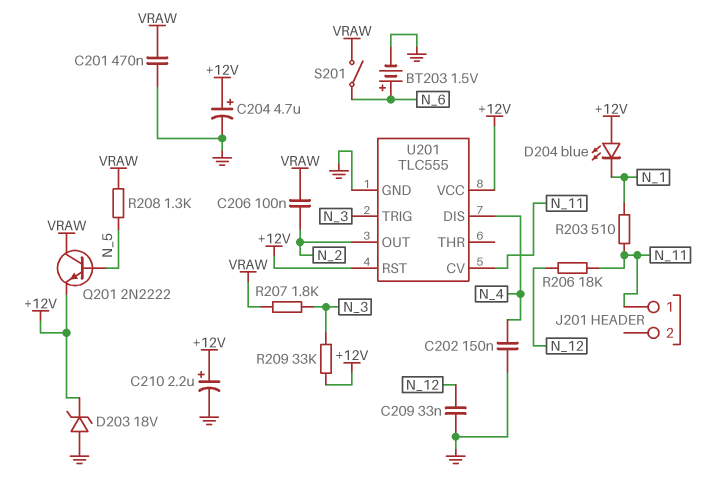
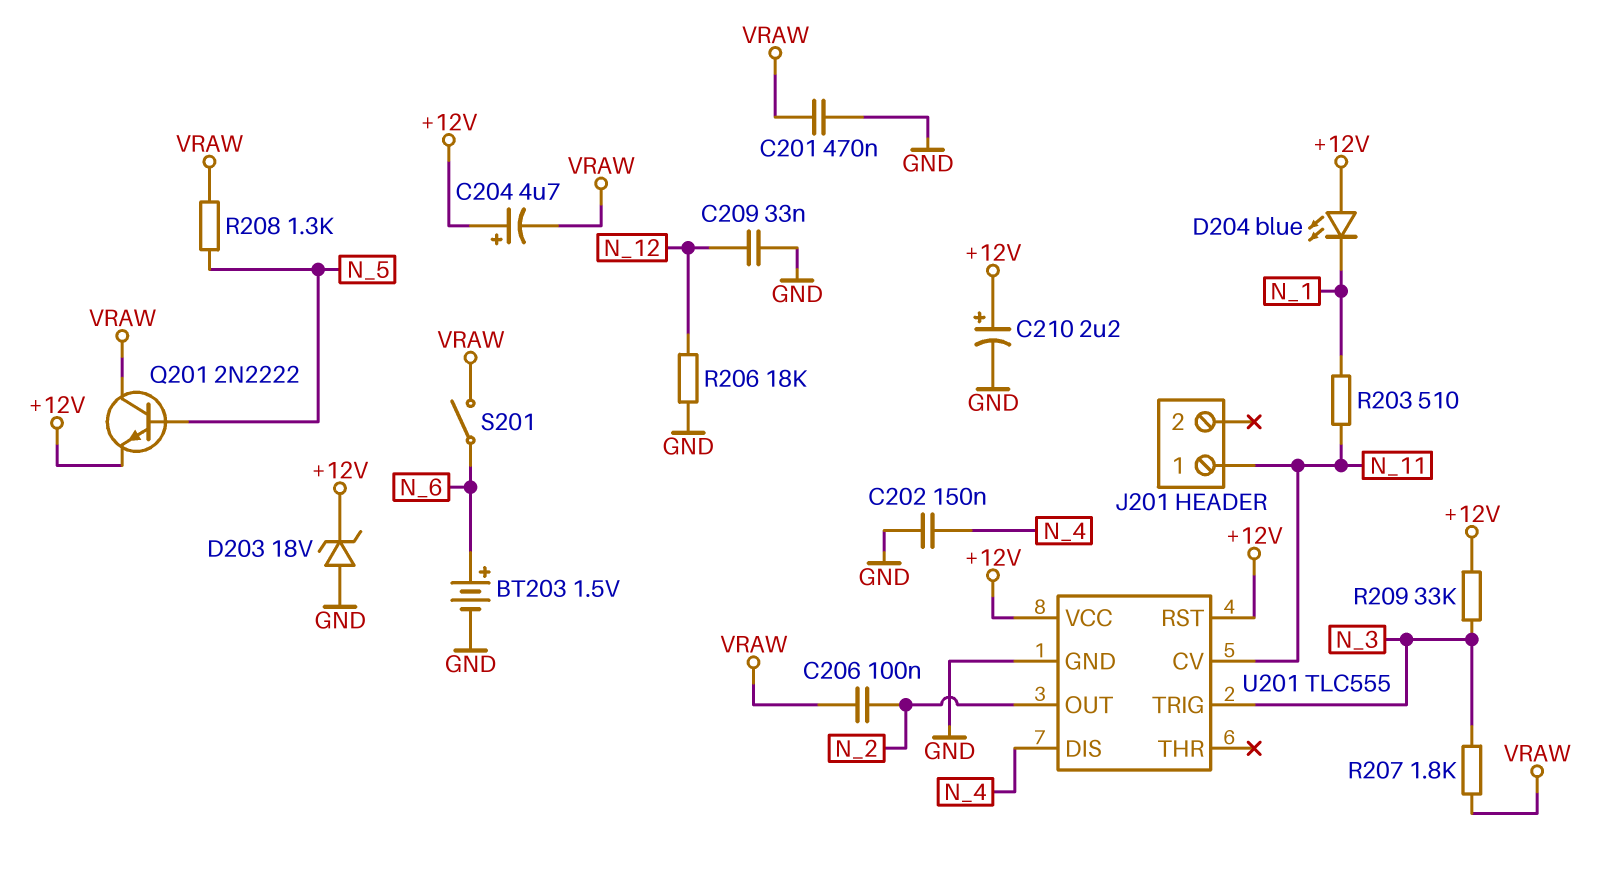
C204: 4.7uF (plus +12V, minus GND) -> 4.7uF (plus +12V, minus VRAW)
R206: 18k (N_11, N_12) -> 18k (GND, N_12)

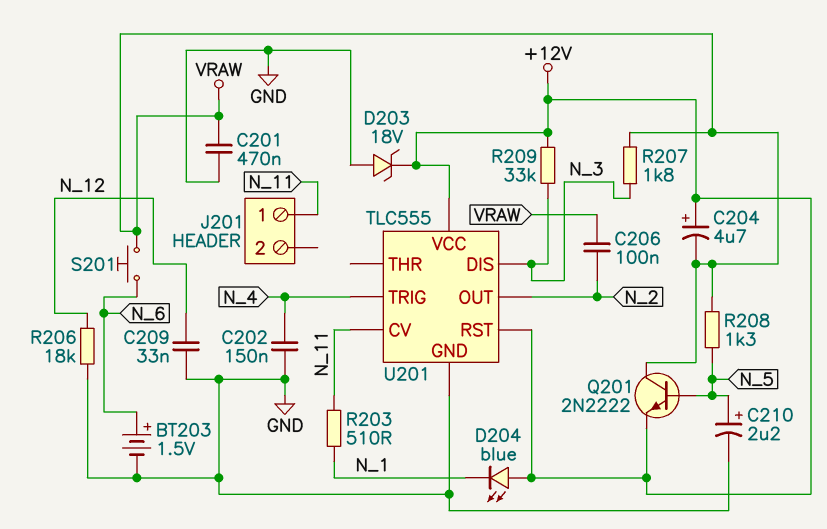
C210: 2.2uF (plus +12V, minus GND) -> 2.2uF (plus N_5, minus GND)
S201: switch (N_6, VRAW) -> button (N_6, VRAW)
U201 pin DIS: N_4 -> N_3
U201 pin TRIG: N_3 -> N_4

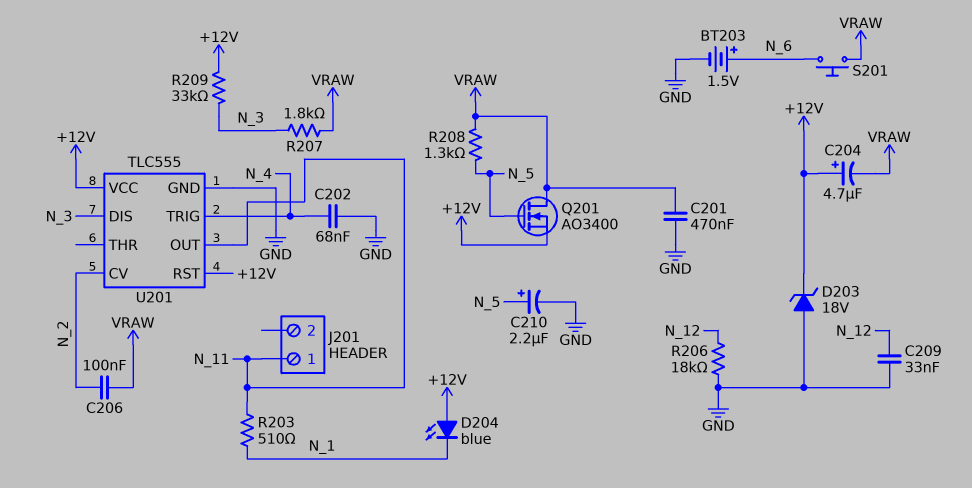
C202: 150nF (GND, N_4) -> 68nF (GND, N_4)
Q201: NPN 2N2222 (B N_5, C VRAW, E +12V) -> NMOS AO3400 (G N_5, D VRAW, S +12V)
U201 pin CV: N_11 -> N_2
U201 pin OUT: N_2 -> N_11

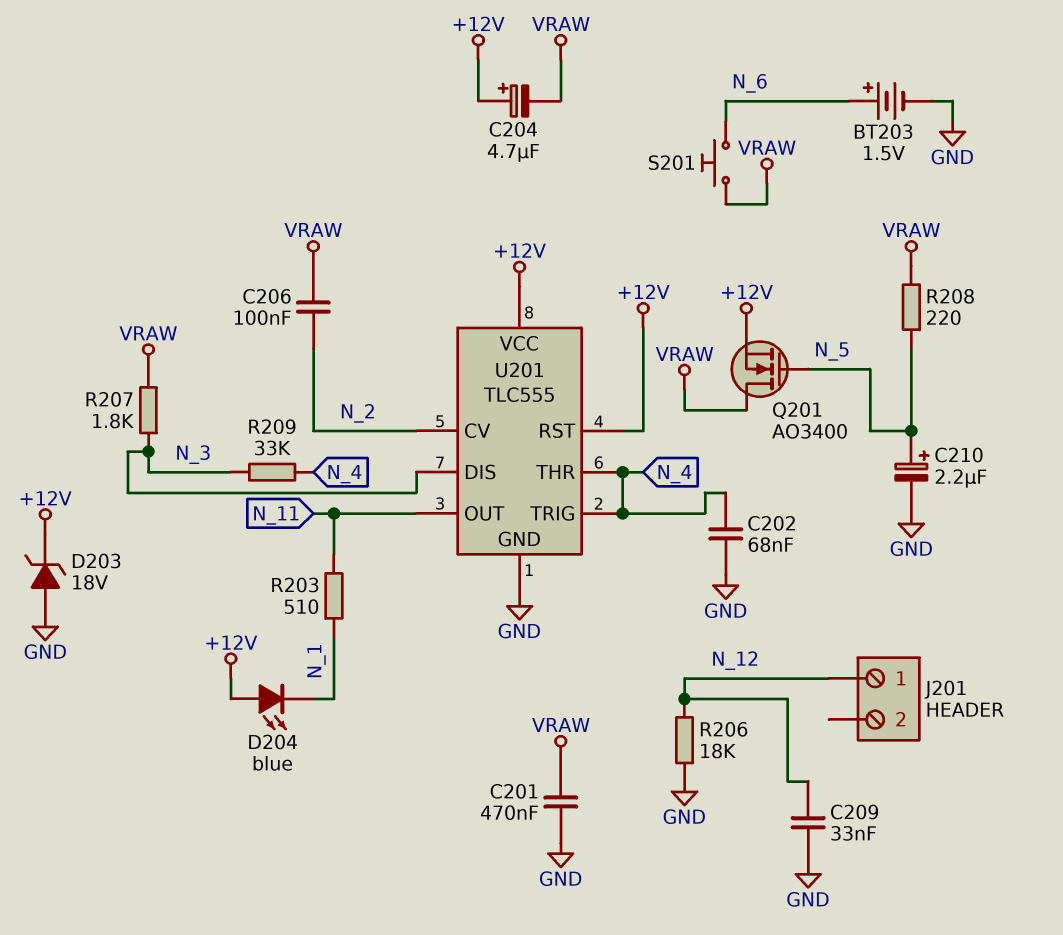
J201 pin 1: N_11 -> N_12
R208: 1.3k (N_5, VRAW) -> 220 (N_5, VRAW)
R209: 33k (+12V, N_3) -> 33k (N_3, N_4)
U201 pin THR: none -> N_4

